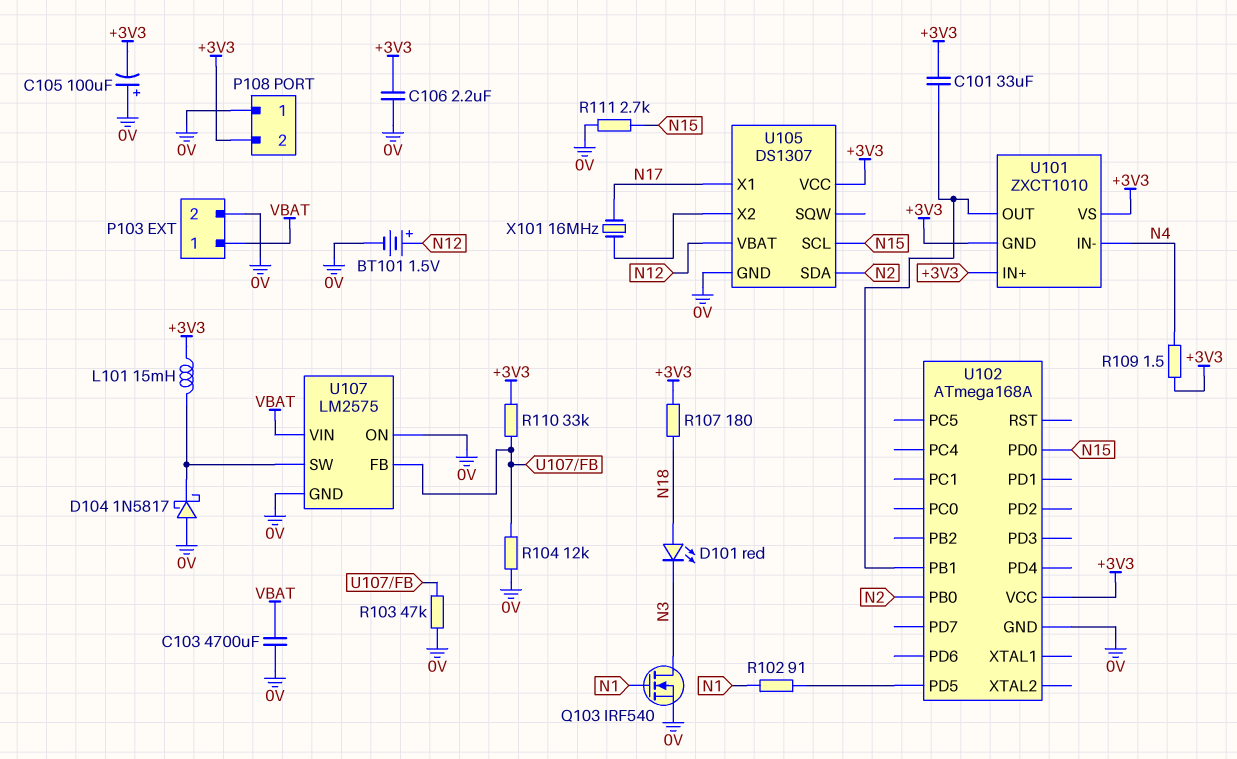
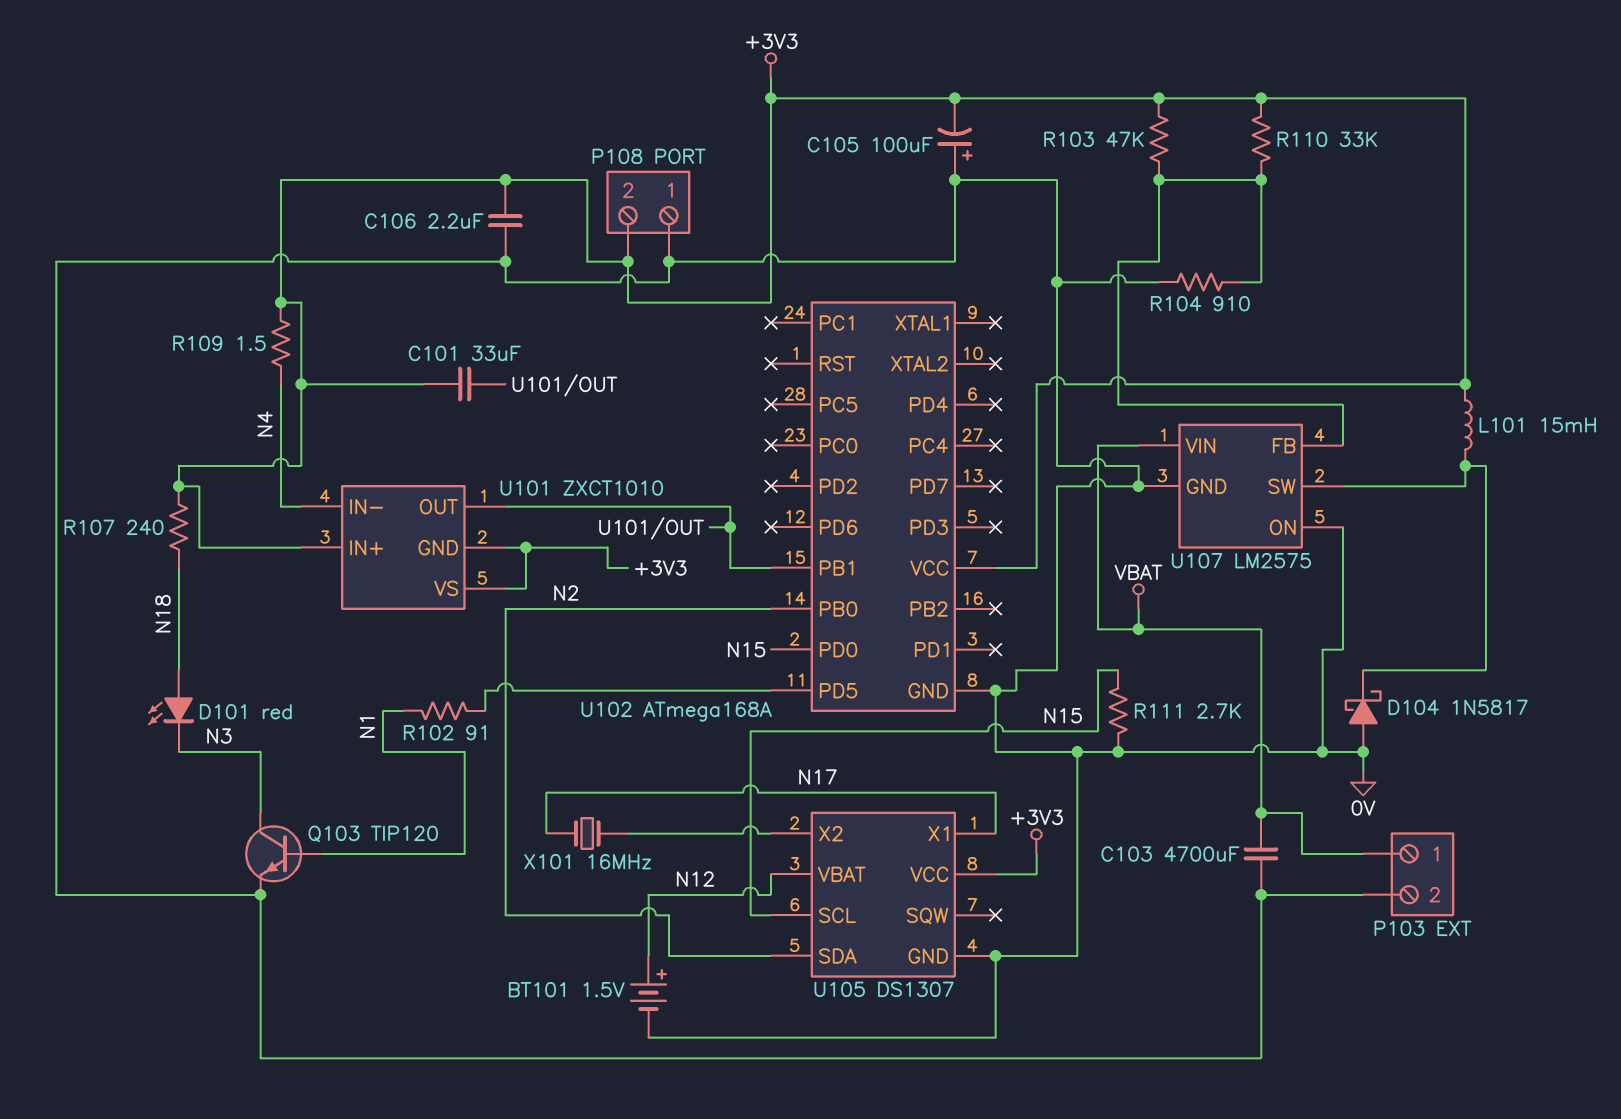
Q103: NMOS IRF540 (G N1, D N3, S 0V) -> NPN TIP120 (B N1, C N3, E 0V)
R103: 47k (0V, U107/FB) -> 47k (+3V3, U107/FB)
R104: 12k (0V, U107/FB) -> 910 (0V, U107/FB)
R107: 180 (+3V3, N18) -> 240 (+3V3, N18)

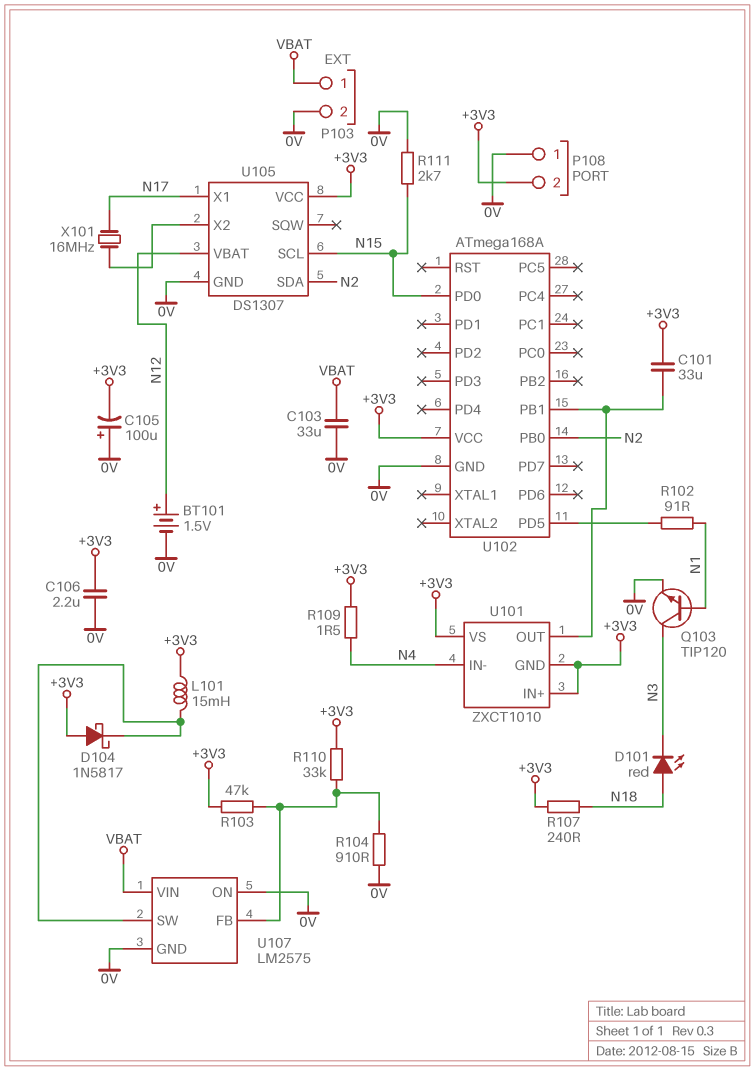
C103: 4700uF (0V, VBAT) -> 33uF (0V, VBAT)
D104: schottky 1N5817 (A 0V, K U107/SW) -> schottky 1N5817 (A +3V3, K U107/SW)

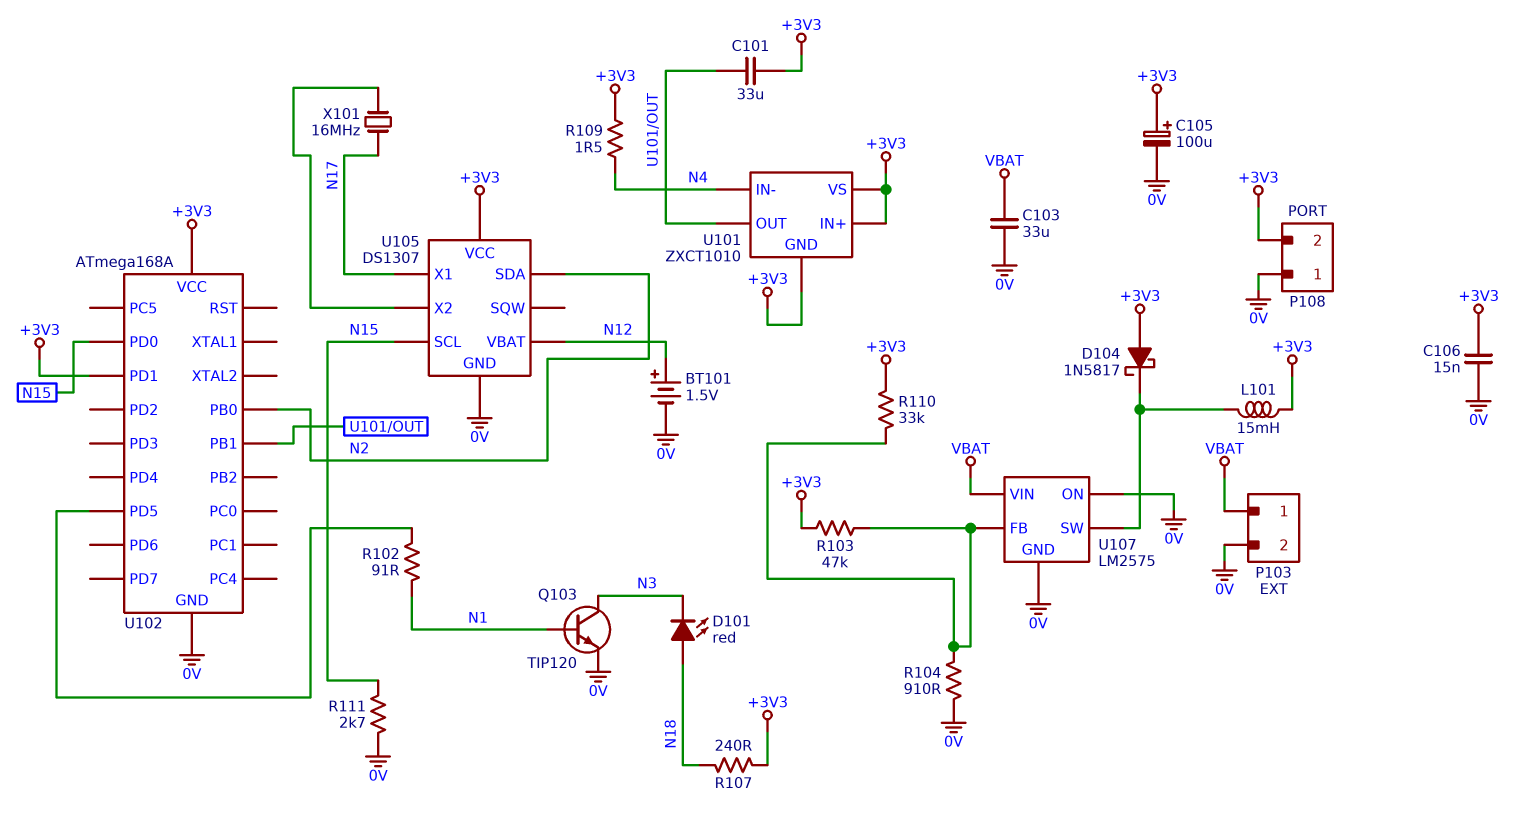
C105: 100uF (plus 0V, minus +3V3) -> 100uF (plus +3V3, minus 0V)
C106: 2.2uF (+3V3, 0V) -> 15nF (+3V3, 0V)
U102 pin PD1: none -> +3V3

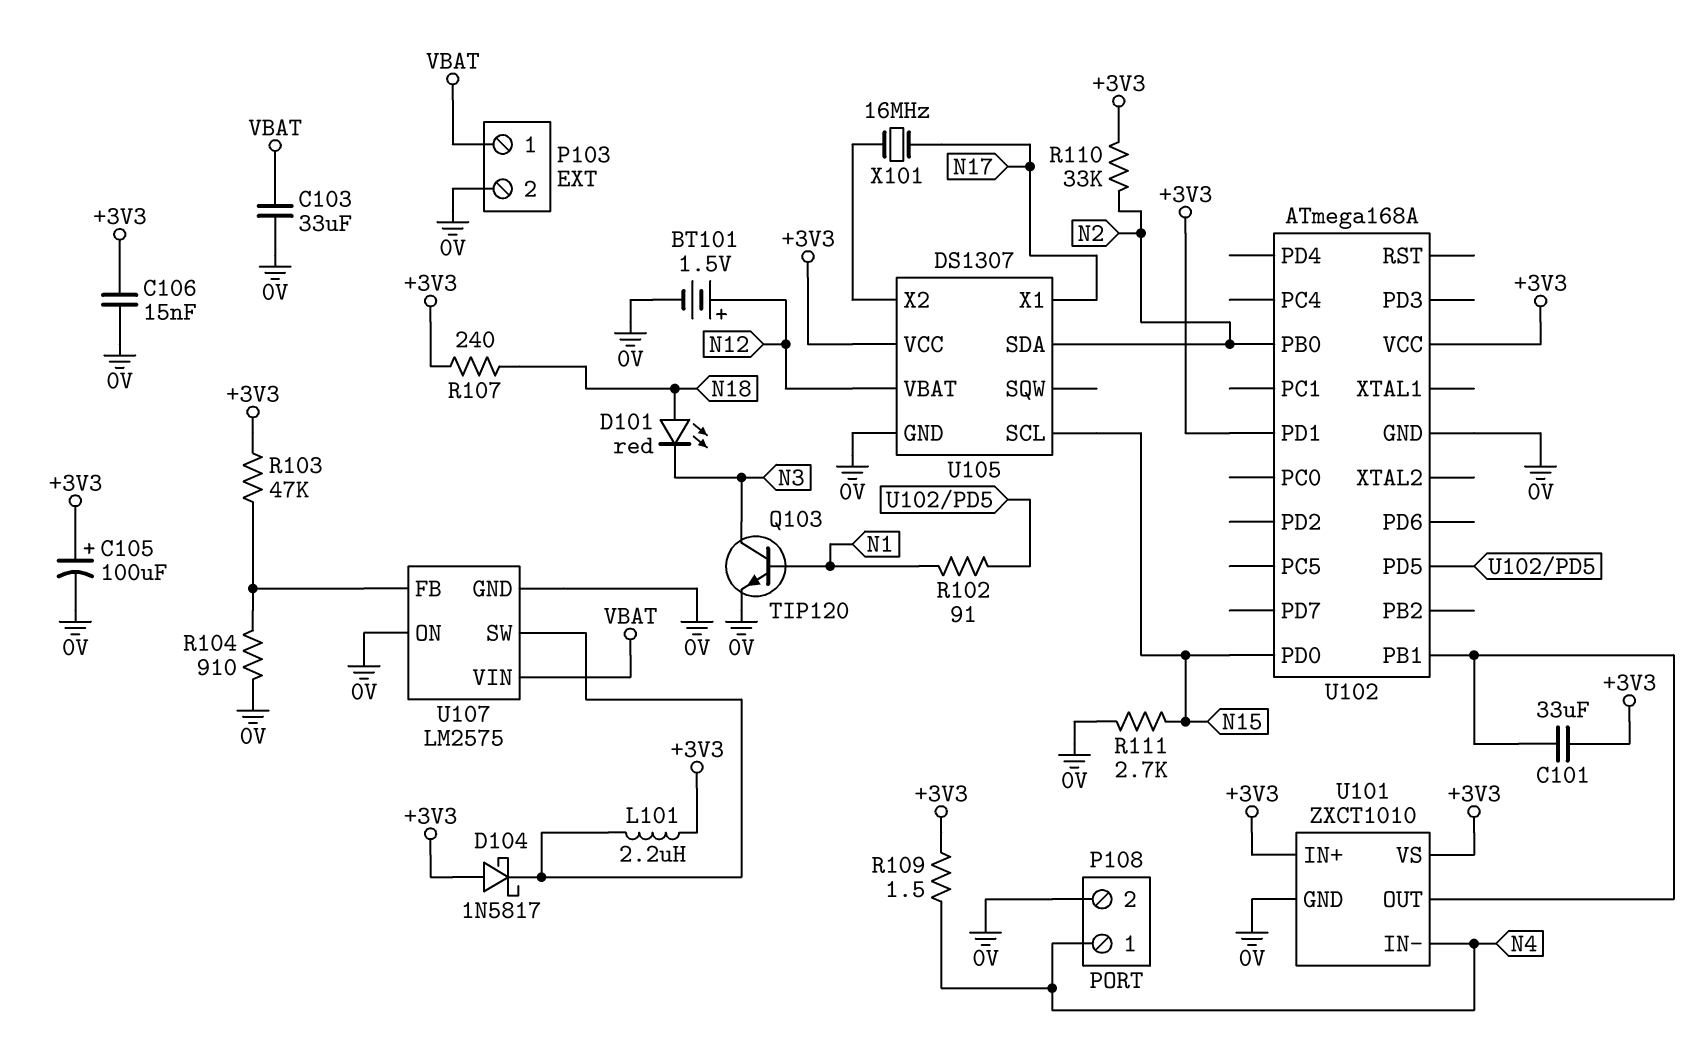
L101: 15mH (+3V3, U107/SW) -> 2.2uH (+3V3, U107/SW)
P108 pin 1: 0V -> N4
P108 pin 2: +3V3 -> 0V
R110: 33k (+3V3, U107/FB) -> 33k (+3V3, N2)
U101 pin GND: +3V3 -> 0V

